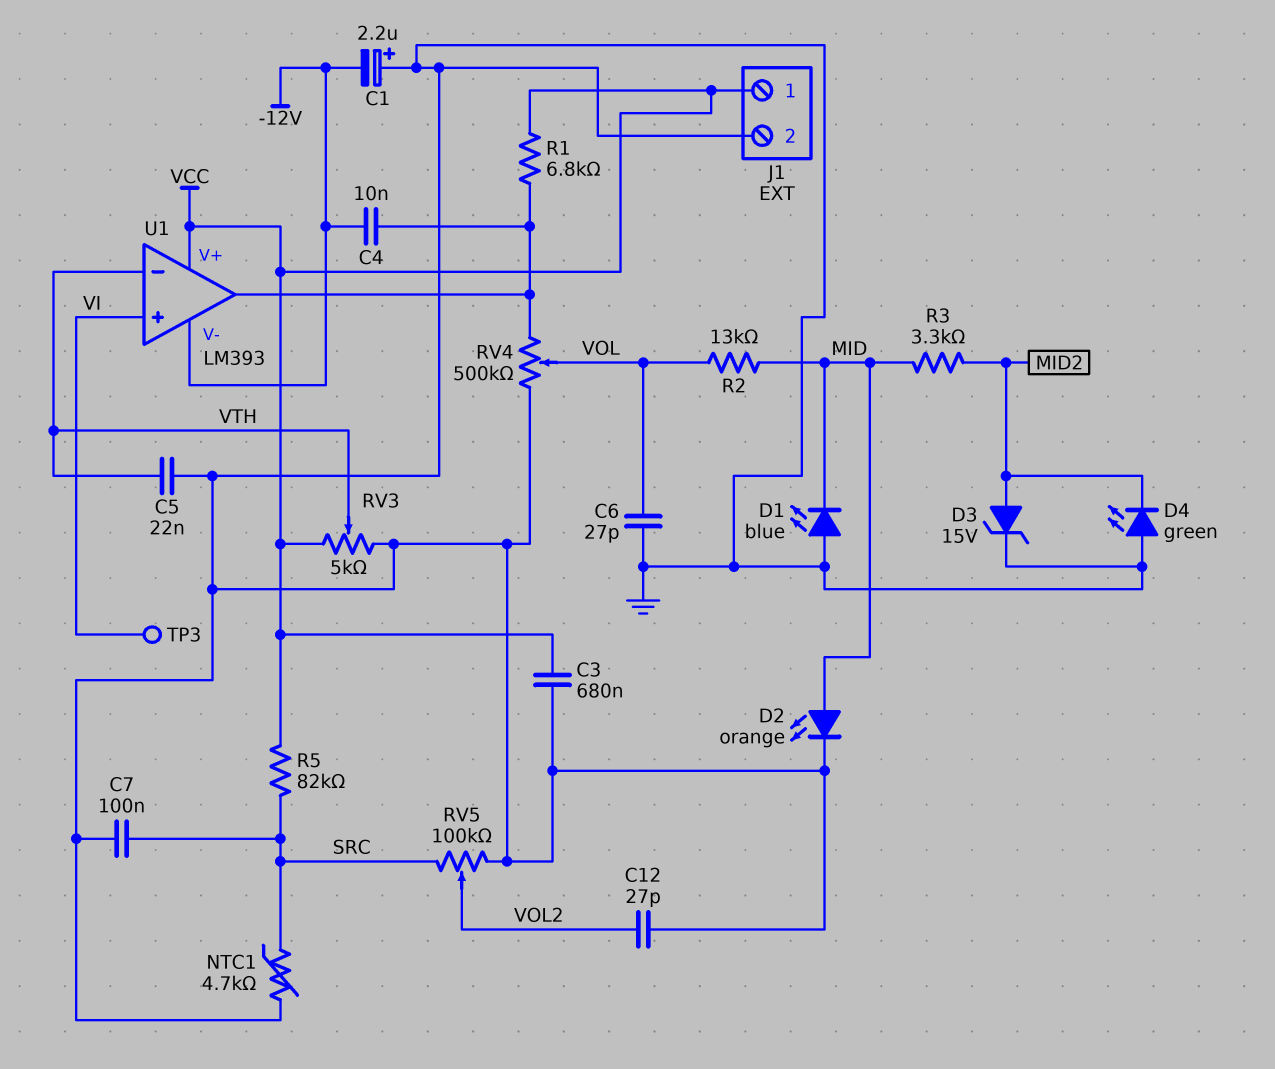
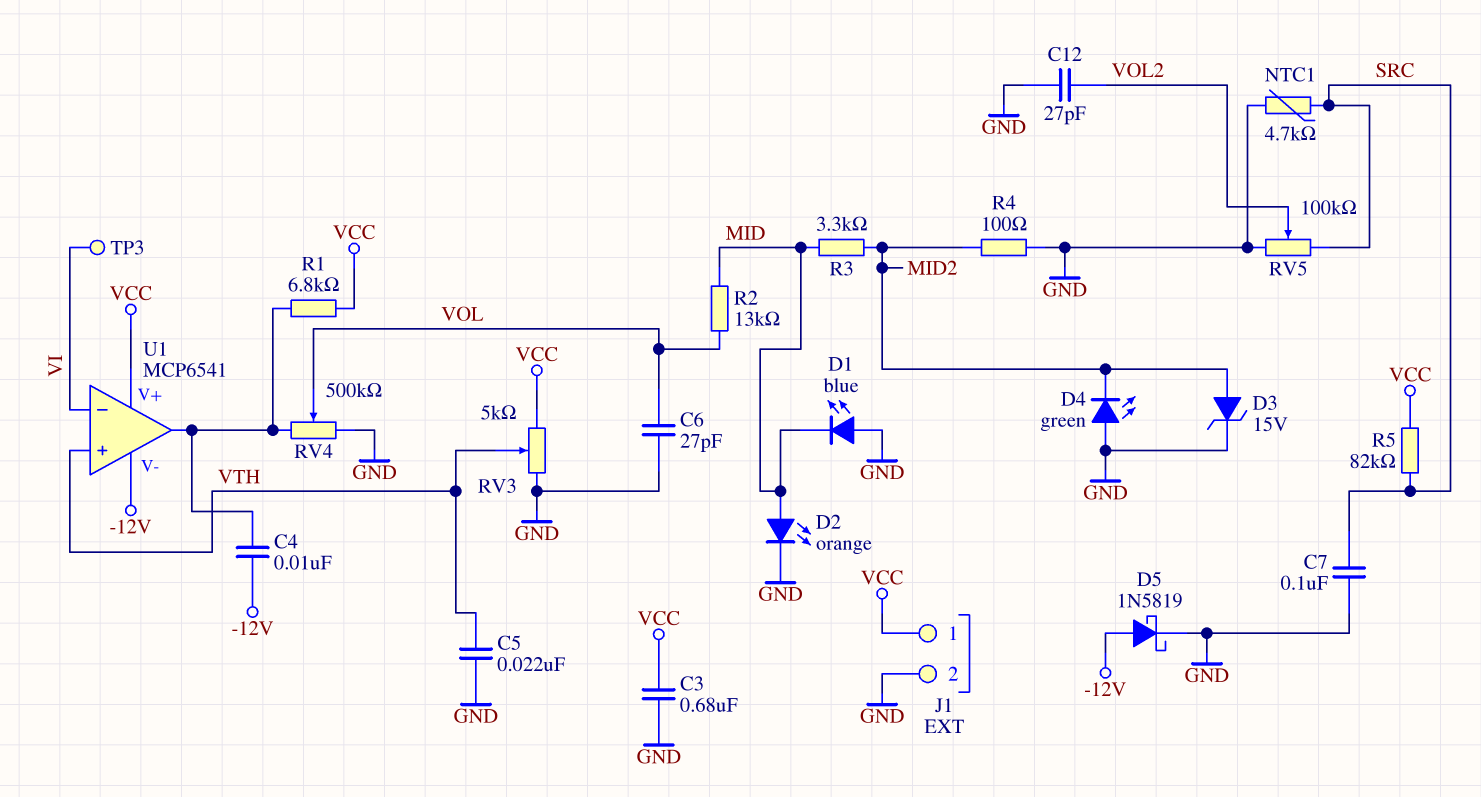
C1: 2.2uF (plus GND, minus -12V) -> none
D5: none -> schottky 1N5819 (A -12V, K GND)
R4: none -> 100 (GND, MID2)
U1: LM393 -> MCP6541
U1 pin in+: VI -> VTH
U1 pin in-: VTH -> VI

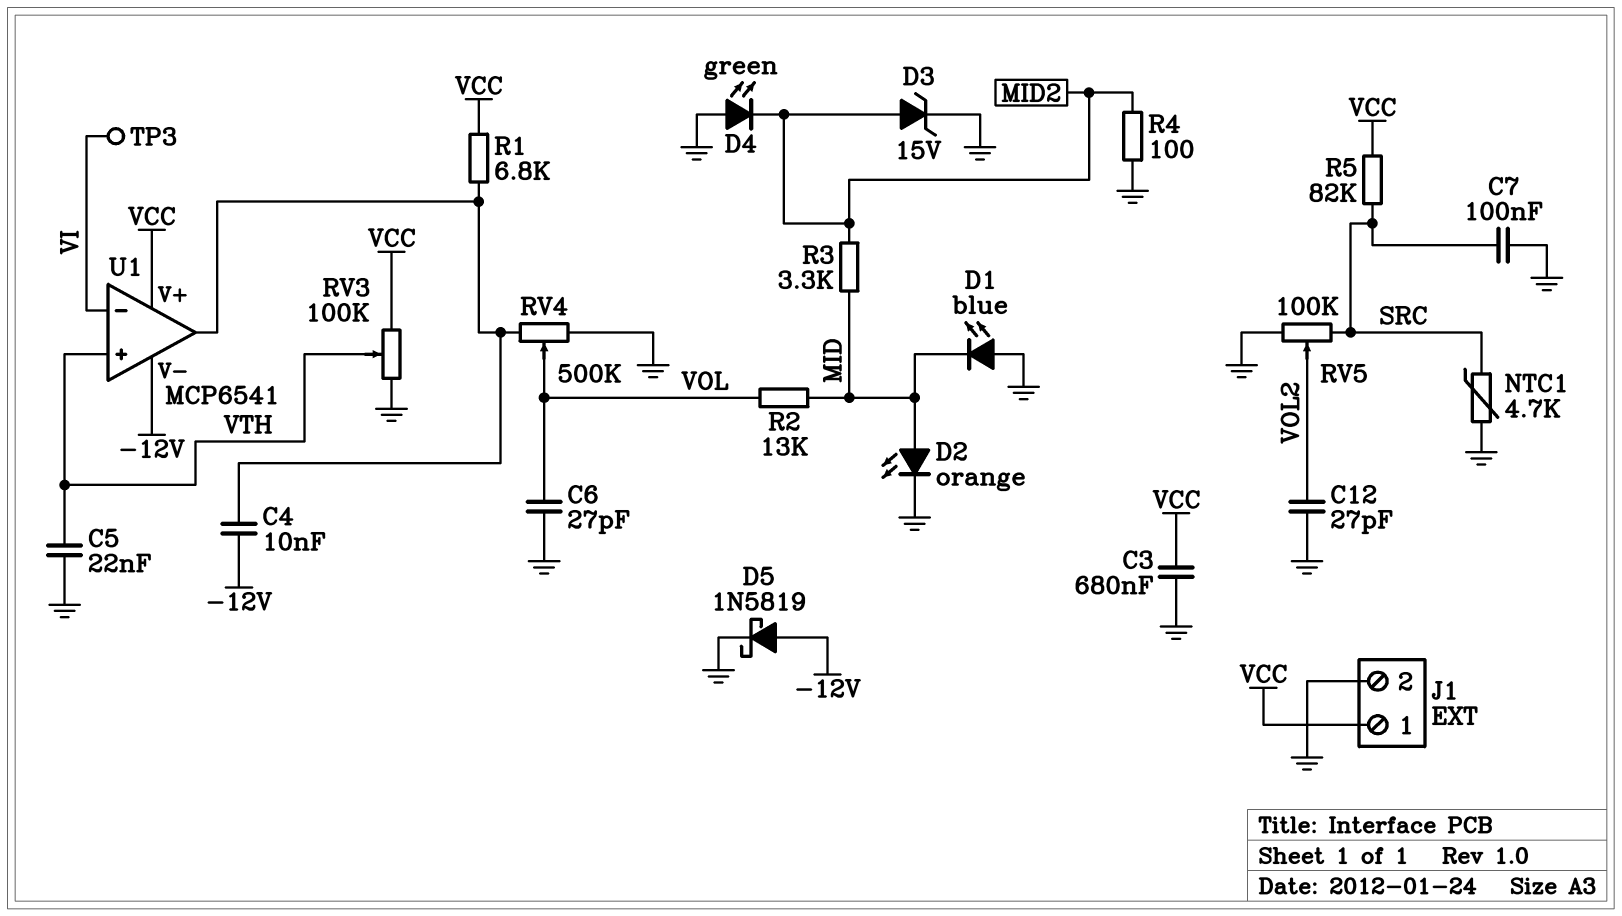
RV3: 5k (GND, VCC, wiper VTH) -> 100k (GND, VCC, wiper VTH)

